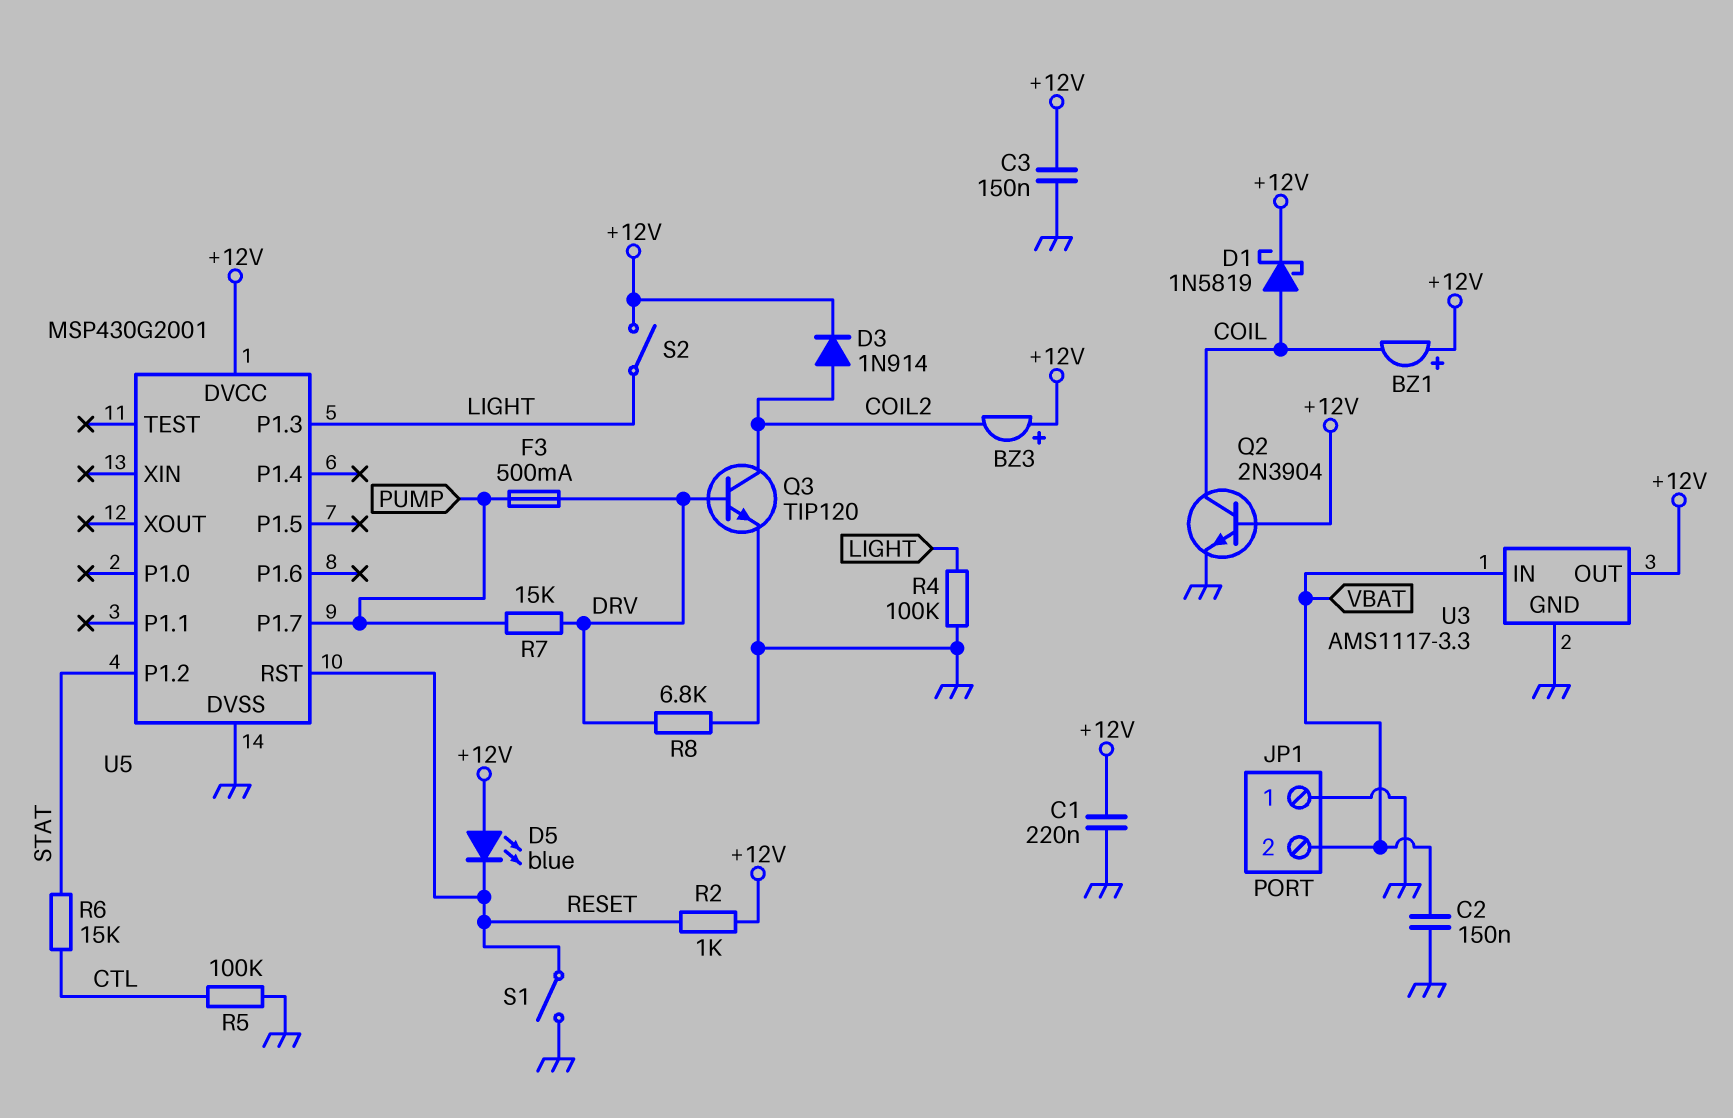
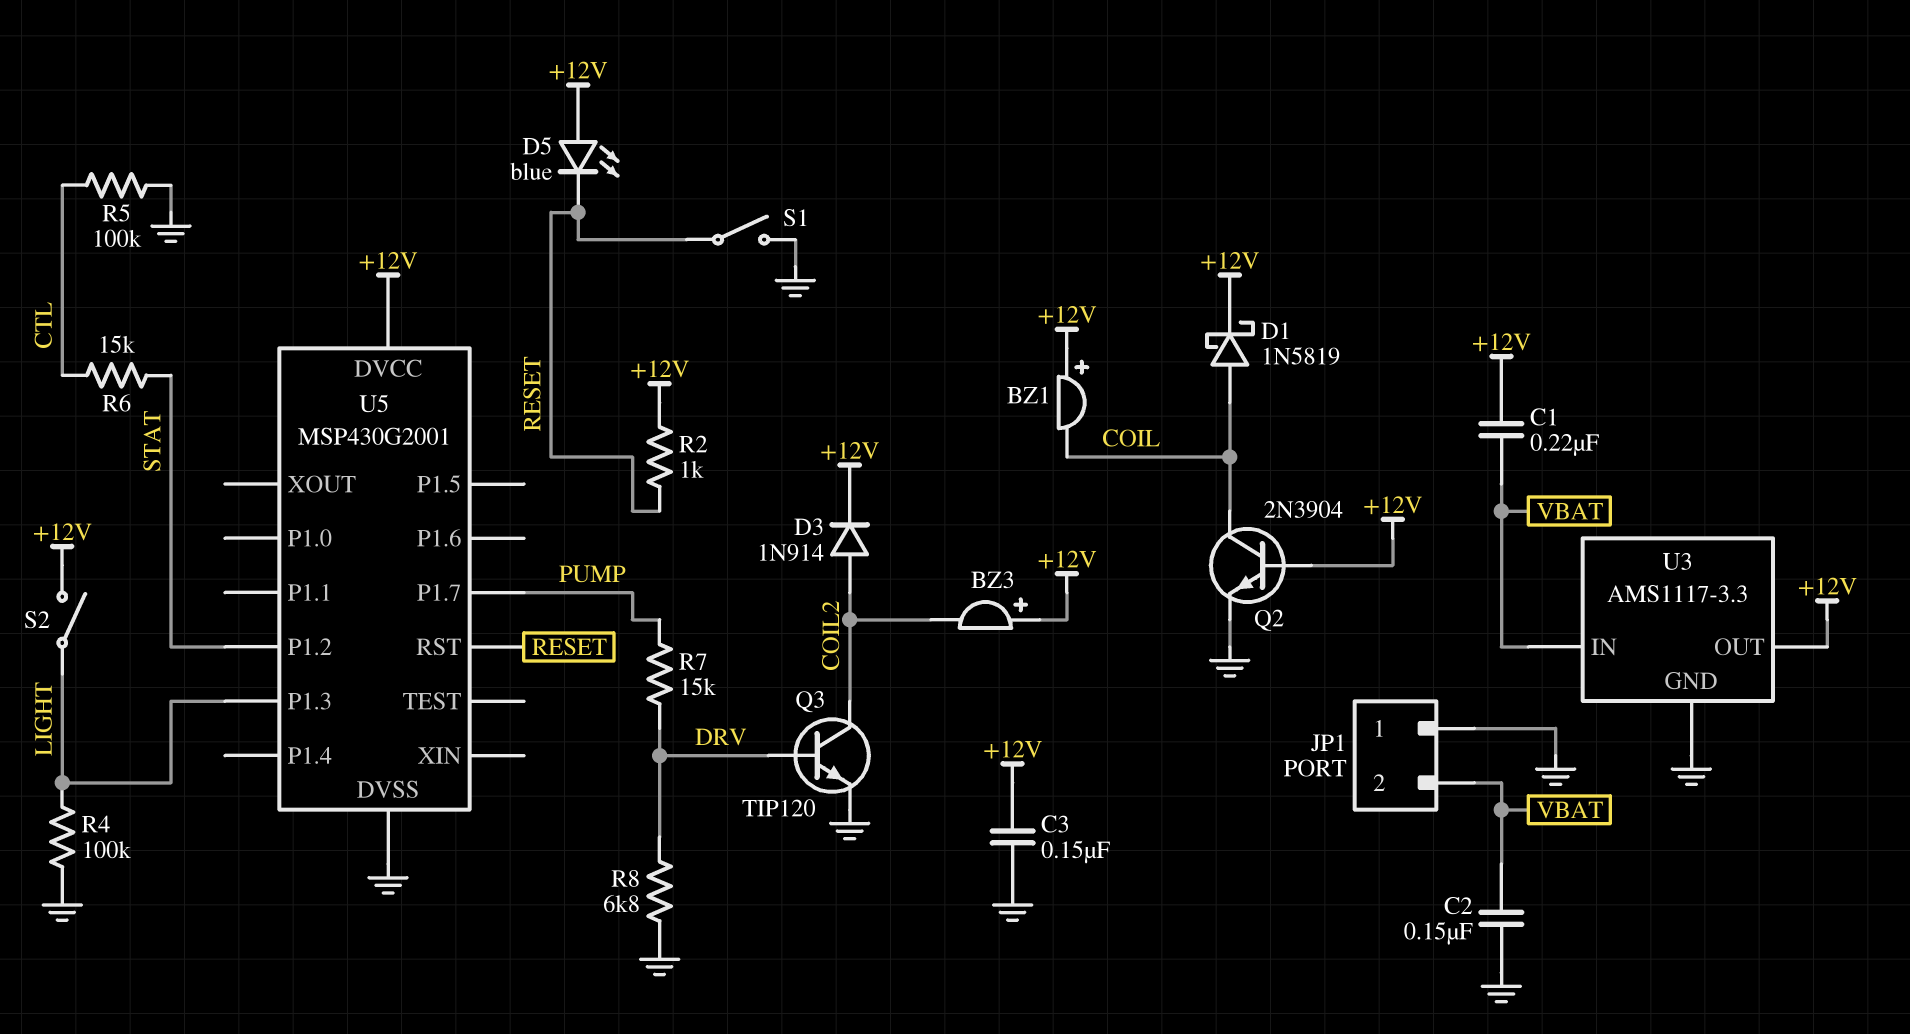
C1: 220nF (+12V, GND) -> 220nF (+12V, VBAT)
F3: 500mA (DRV, PUMP) -> none

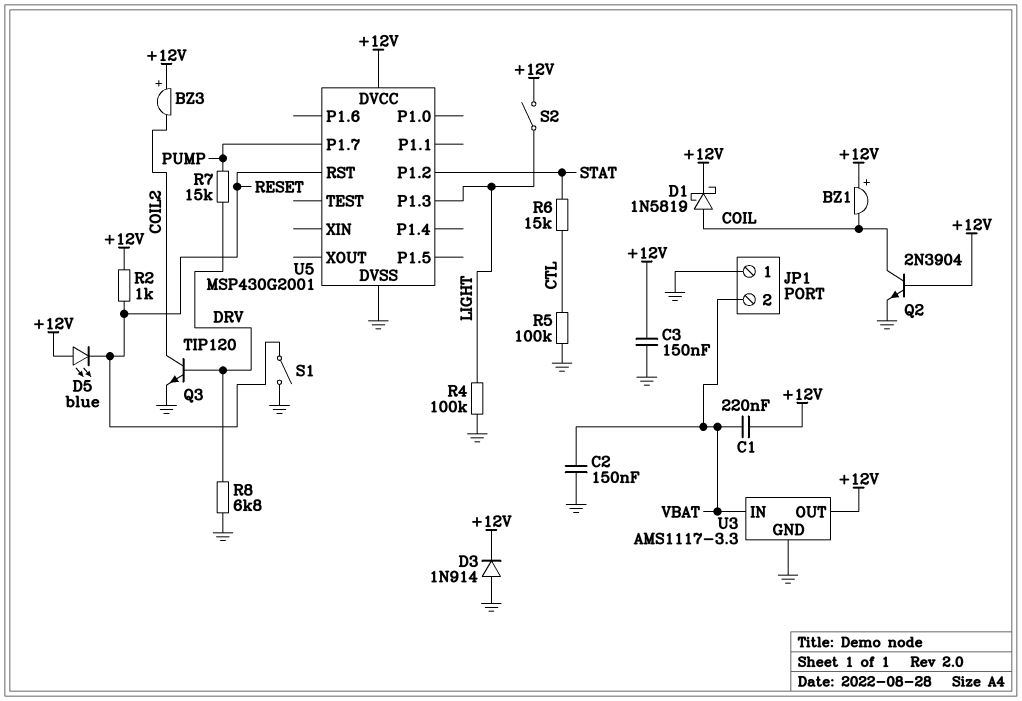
D3: diode 1N914 (A COIL2, K +12V) -> diode 1N914 (A GND, K +12V)

